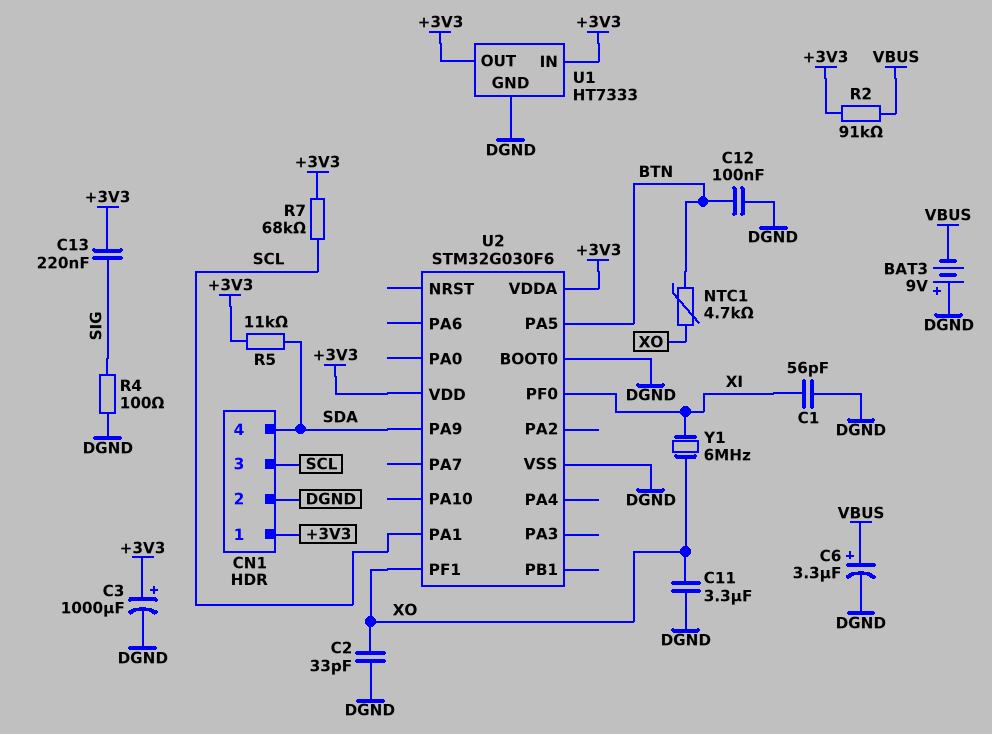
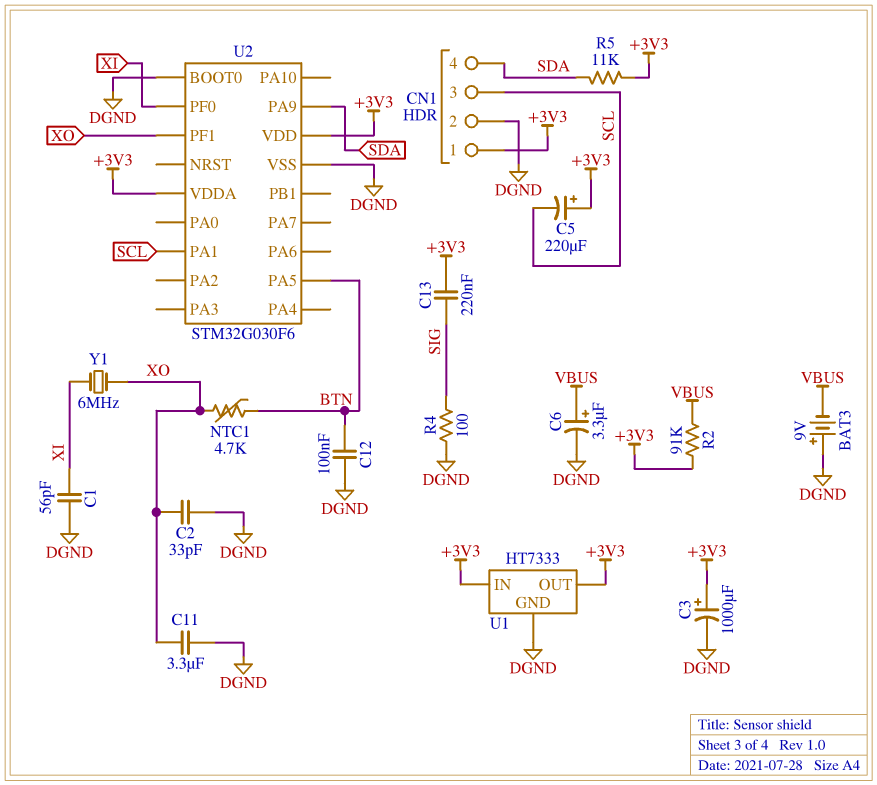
C5: none -> 220uF (plus +3V3, minus SCL)
R7: 68k (+3V3, SCL) -> none

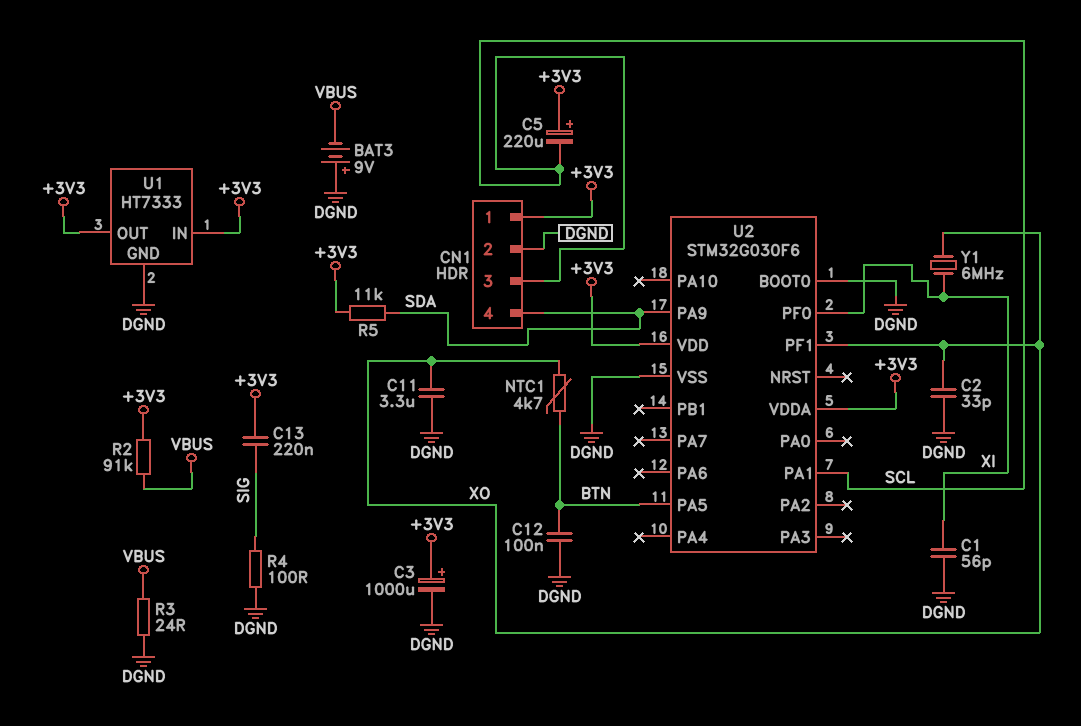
C6: 3.3uF (plus VBUS, minus DGND) -> none
R3: none -> 24 (DGND, VBUS)

